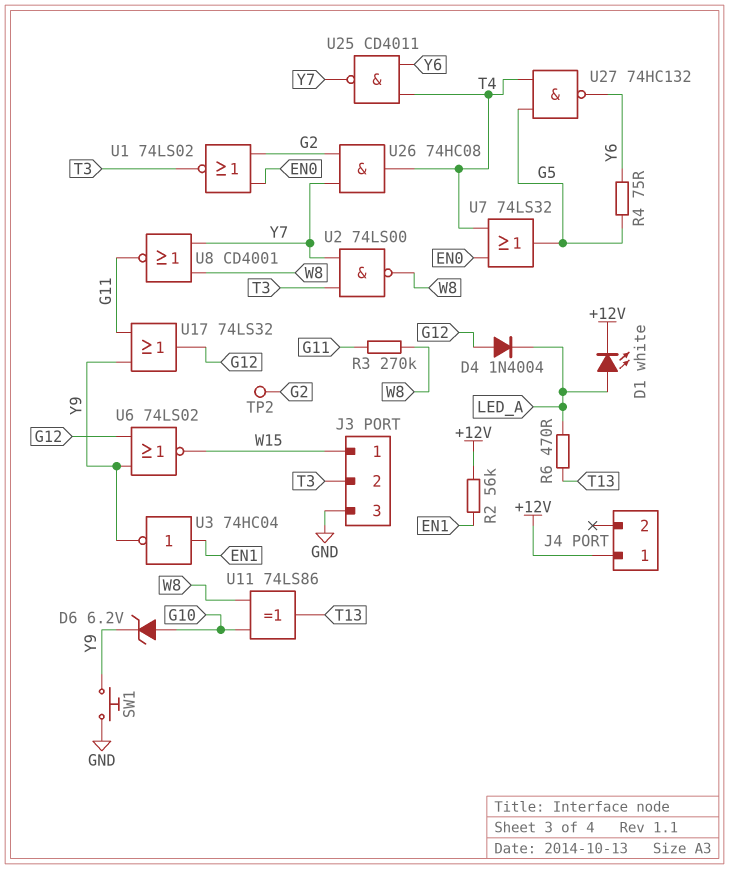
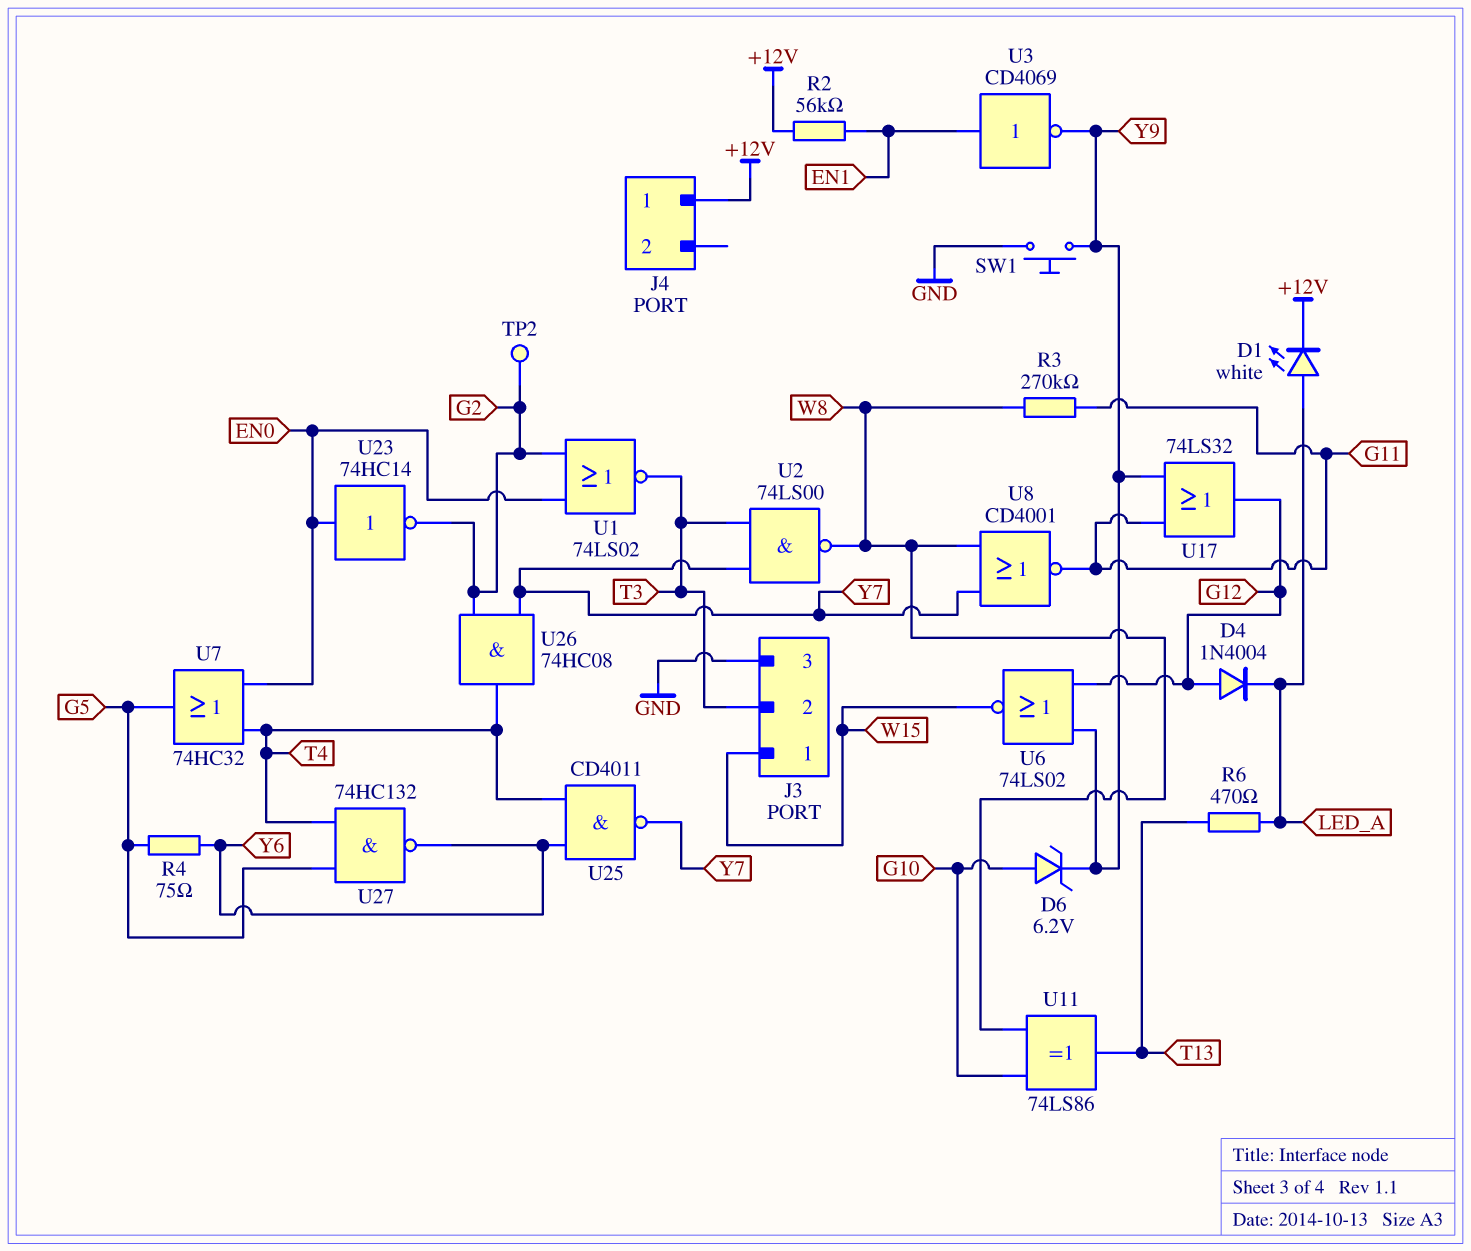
U3: NOT 74HC04 (in EN1, out Y9) -> NOT CD4069 (in EN1, out Y9)
U7: OR 74LS32 (in EN0, in T4, out G5) -> OR 74HC32 (in EN0, in T4, out G5)
U23: none -> NOT 74HC14 (in EN0, out G2)

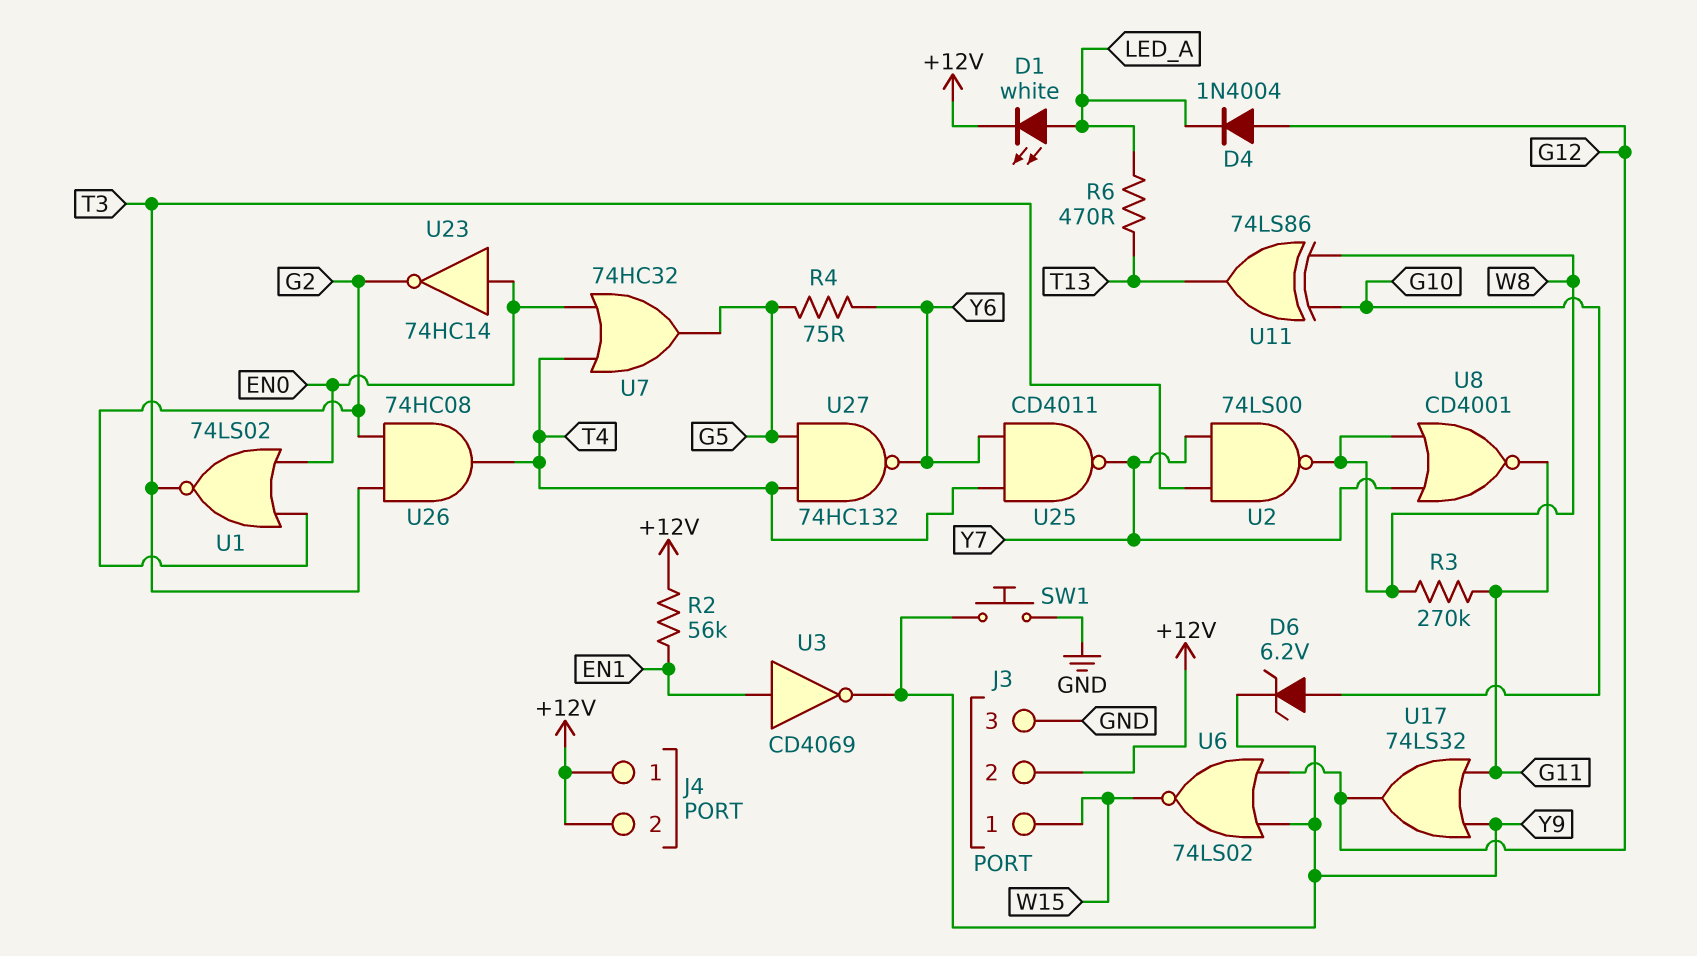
J3 pin 2: T3 -> +12V
J4 pin 2: none -> +12V
TP2: test point (G2) -> none
U26: AND 74HC08 (in G2, in Y7, out T4) -> AND 74HC08 (in G2, in T3, out T4)

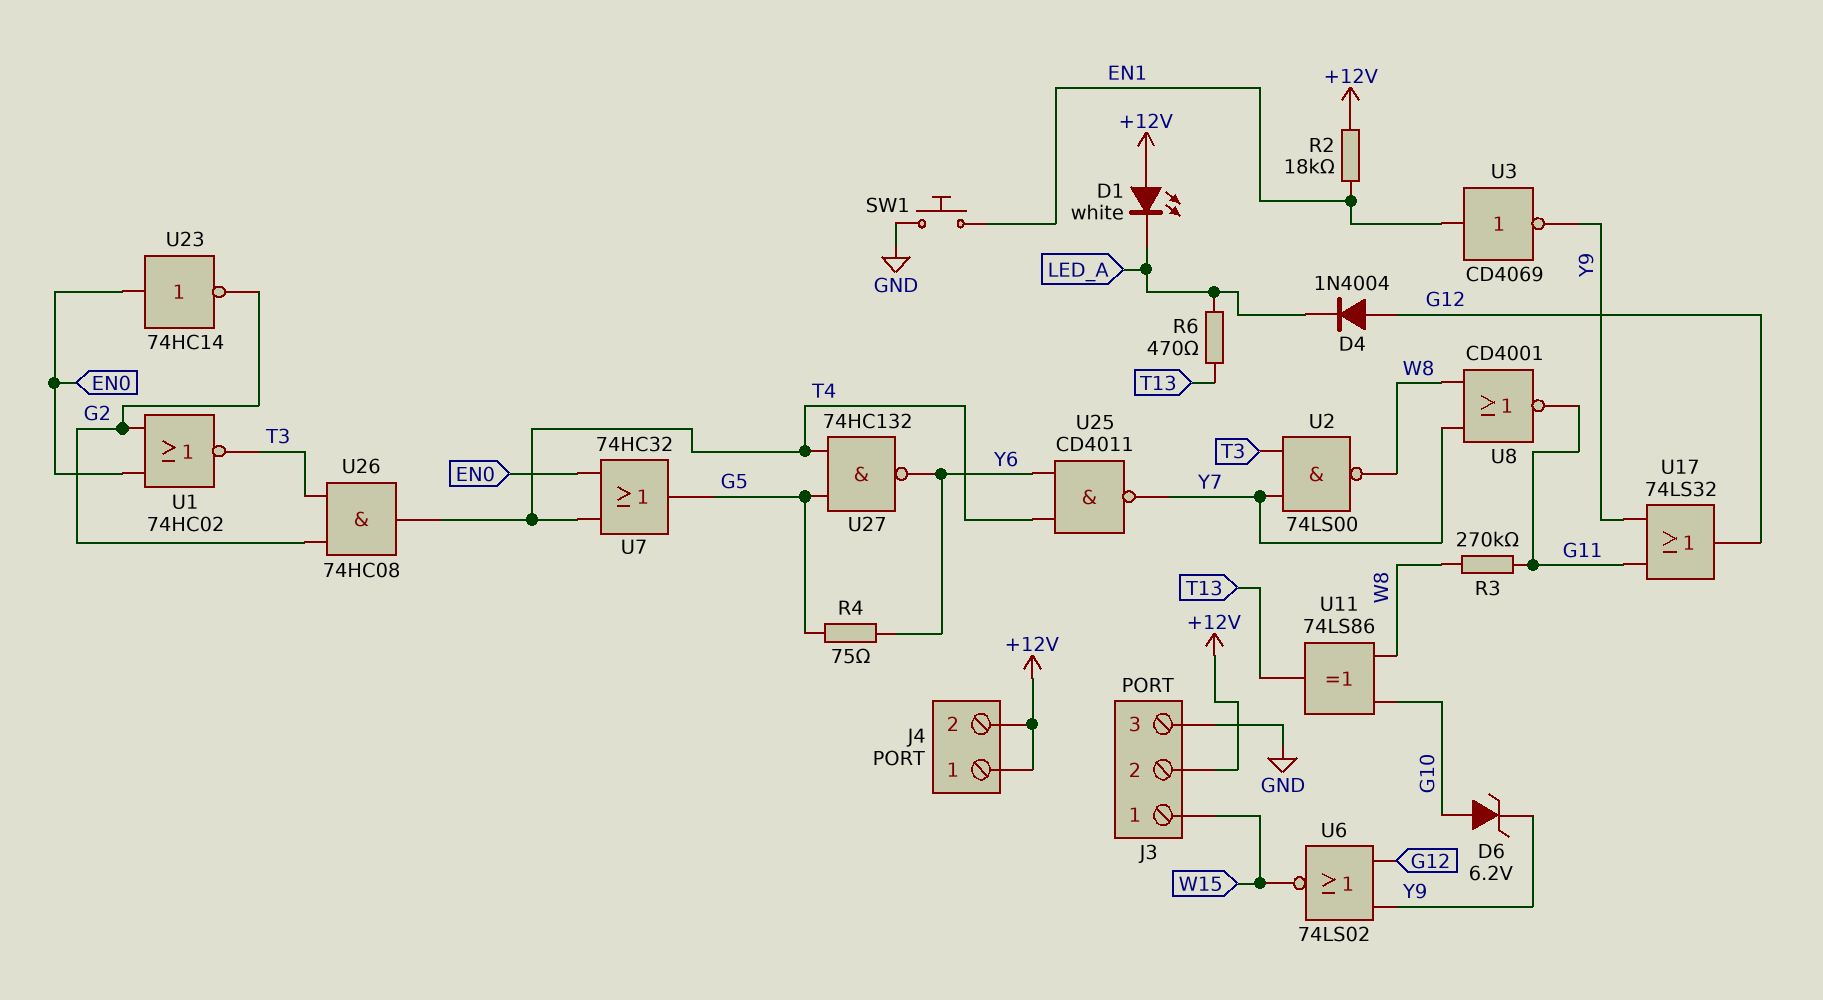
D1: LED white (A LED_A, K +12V) -> LED white (A +12V, K LED_A)
R2: 56k (+12V, EN1) -> 18k (+12V, EN1)
SW1: button (GND, Y9) -> button (EN1, GND)
U1: NOR 74LS02 (in EN0, in G2, out T3) -> NOR 74HC02 (in EN0, in G2, out T3)

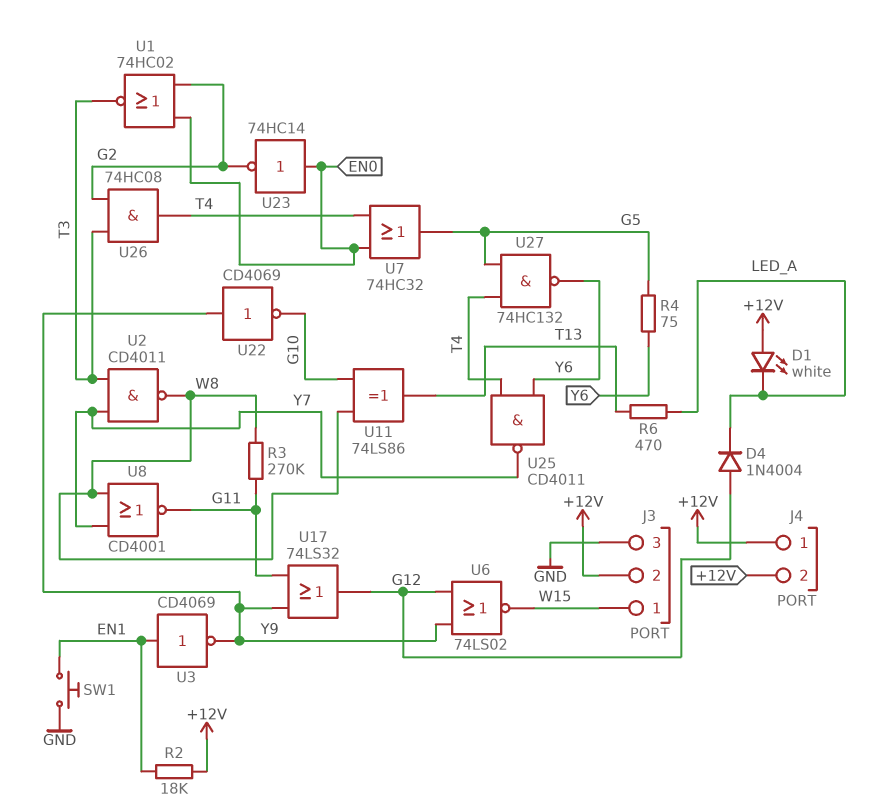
D6: zener 6.2V (A G10, K Y9) -> none
U2: NAND 74LS00 (in T3, in Y7, out W8) -> NAND CD4011 (in T3, in Y7, out W8)
U22: none -> NOT CD4069 (in Y9, out G10)

